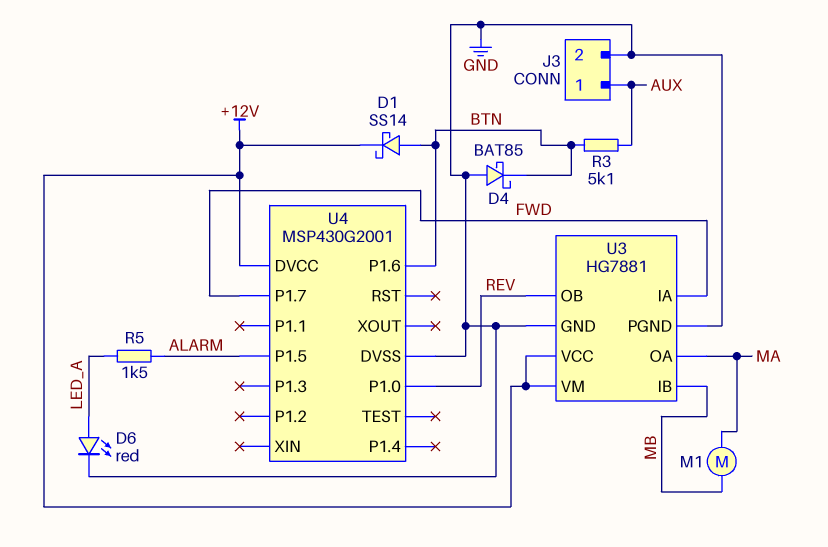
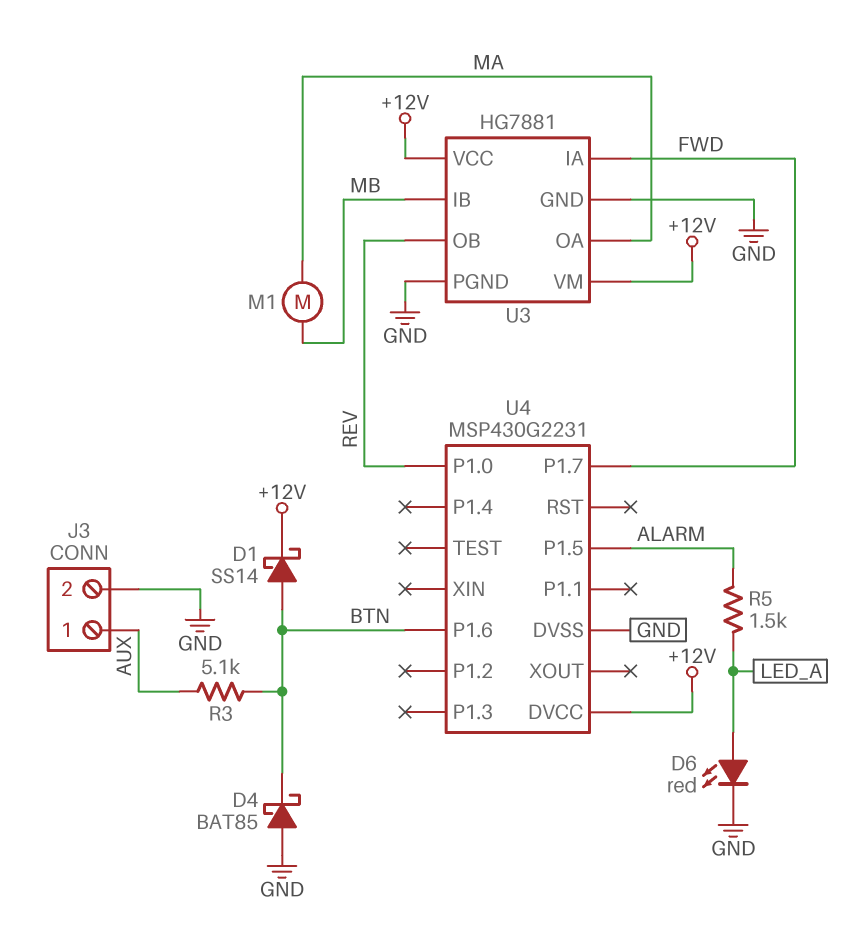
U4: MSP430G2001 -> MSP430G2231

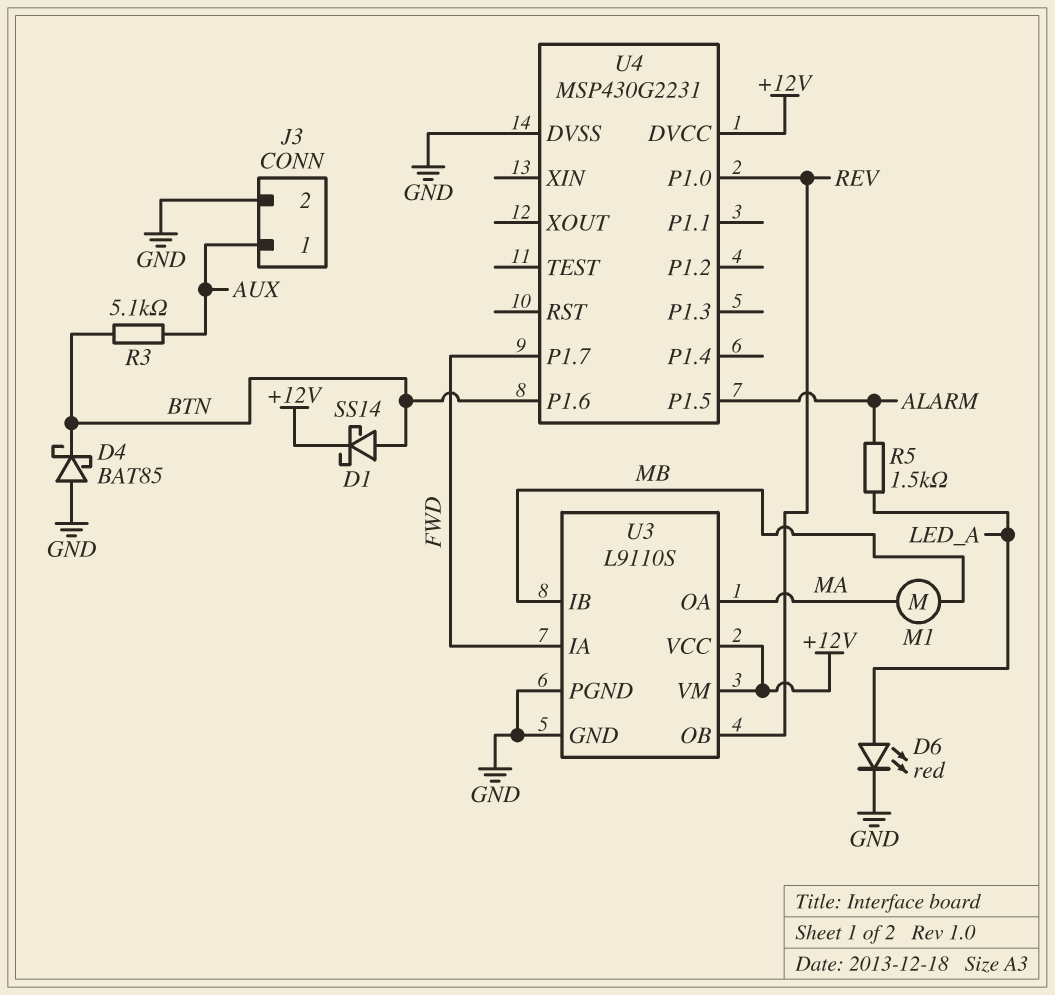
U3: HG7881 -> L9110S

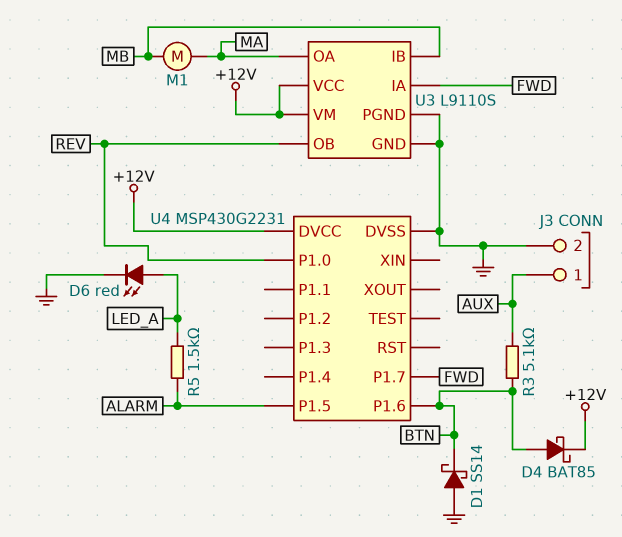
D1: schottky SS14 (A BTN, K +12V) -> schottky SS14 (A GND, K BTN)
D4: schottky BAT85 (A GND, K BTN) -> schottky BAT85 (A BTN, K +12V)

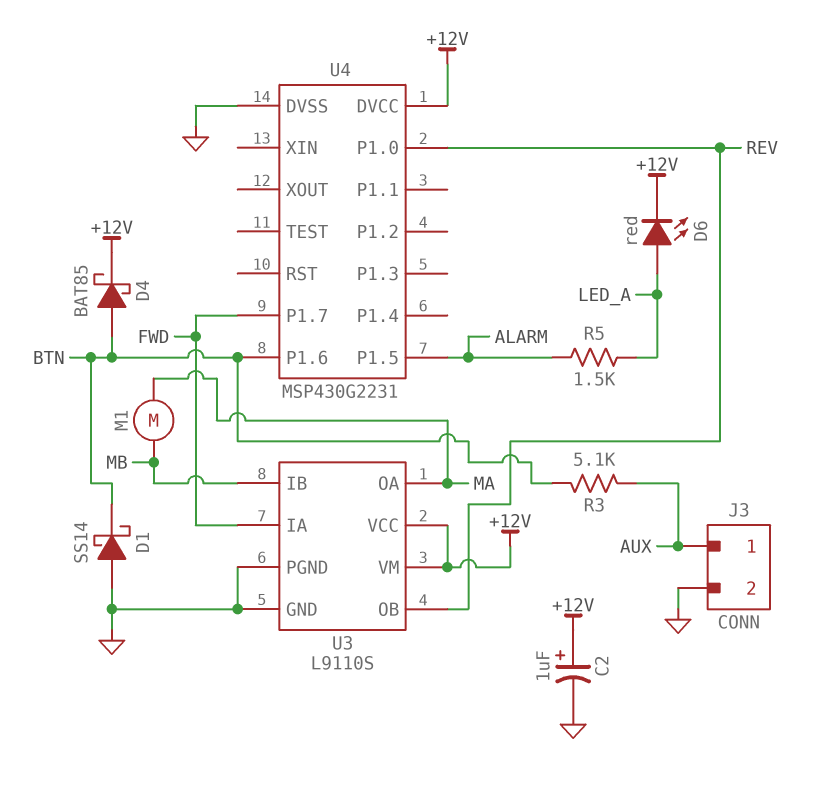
C2: none -> 1uF (plus +12V, minus GND)
D6: LED red (A LED_A, K GND) -> LED red (A LED_A, K +12V)

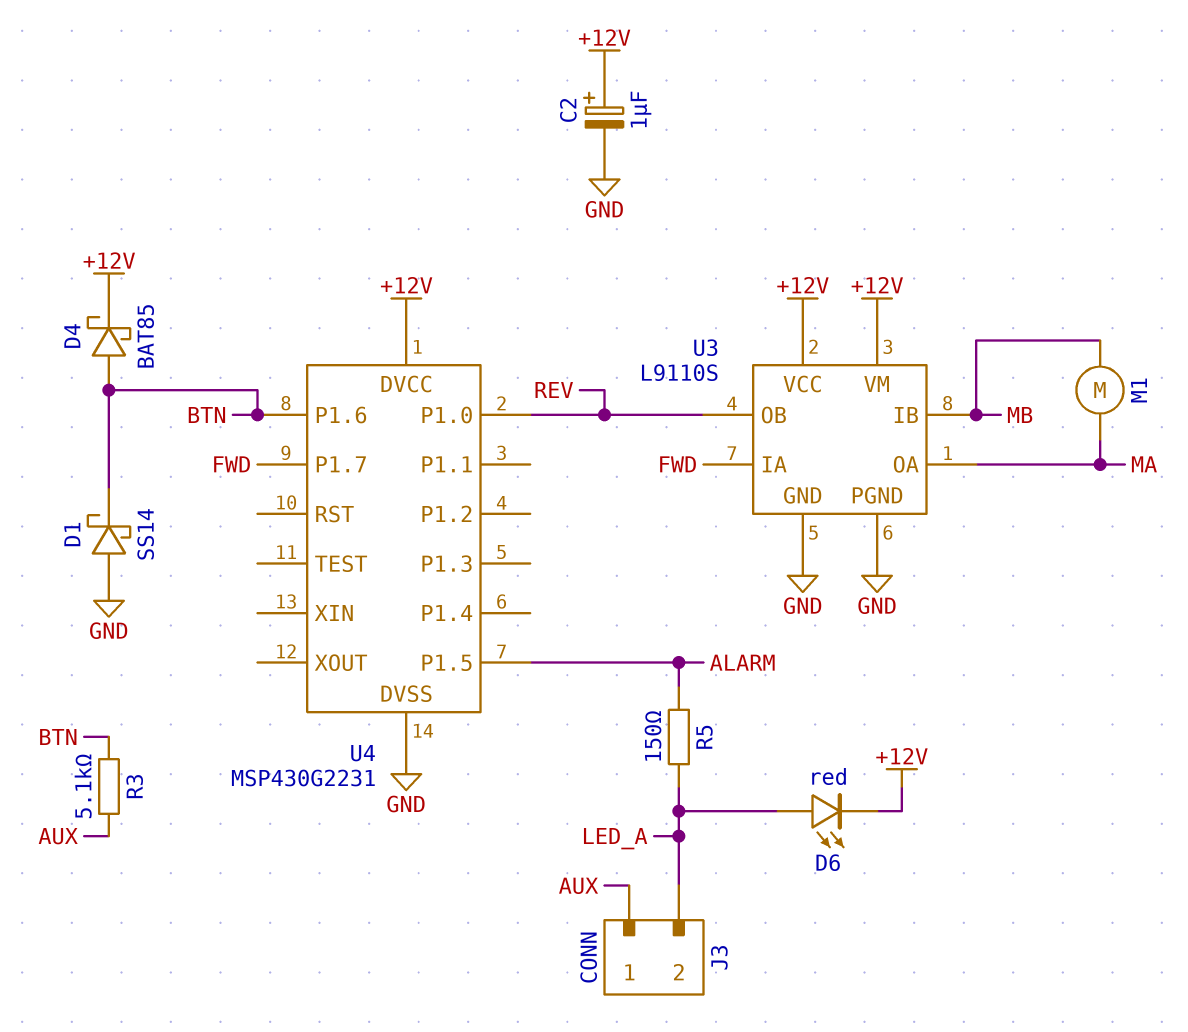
J3 pin 2: GND -> LED_A
R5: 1.5k (ALARM, LED_A) -> 150 (ALARM, LED_A)

